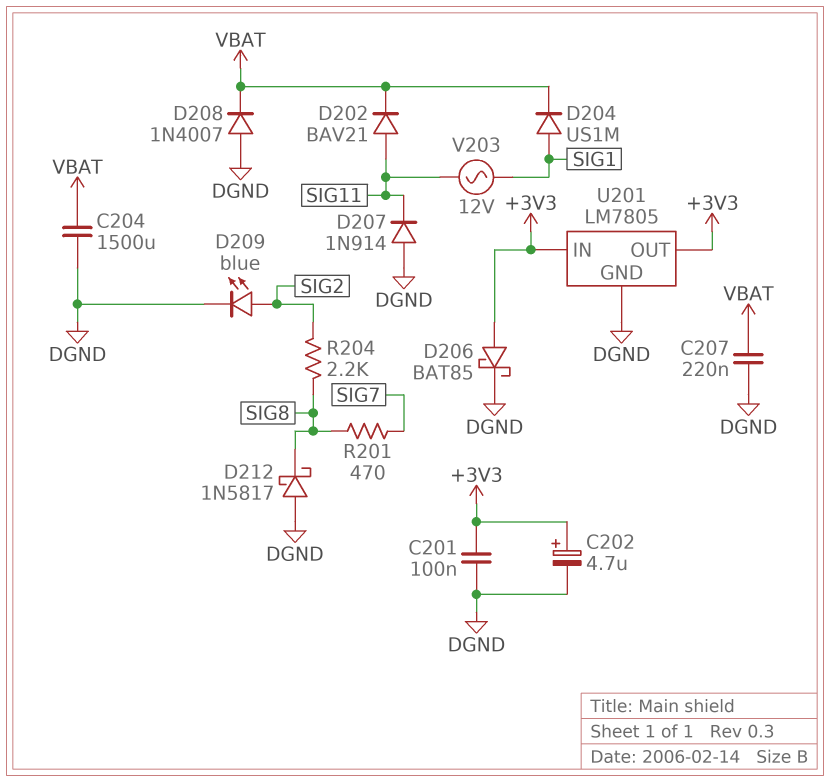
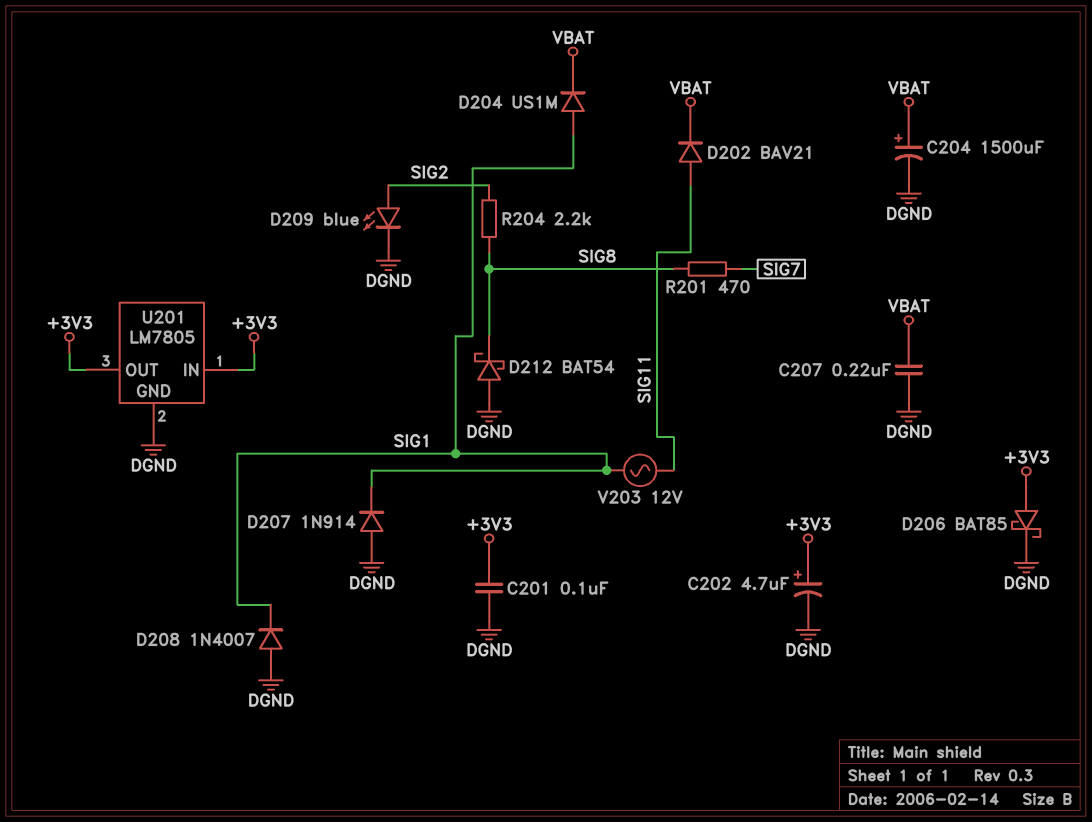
C204: 1500uF (DGND, VBAT) -> 1500uF (plus VBAT, minus DGND)
D207: diode 1N914 (A DGND, K SIG11) -> diode 1N914 (A DGND, K SIG1)
D208: diode 1N4007 (A DGND, K VBAT) -> diode 1N4007 (A DGND, K SIG1)
D212: schottky 1N5817 (A DGND, K SIG8) -> schottky BAT54 (A DGND, K SIG8)

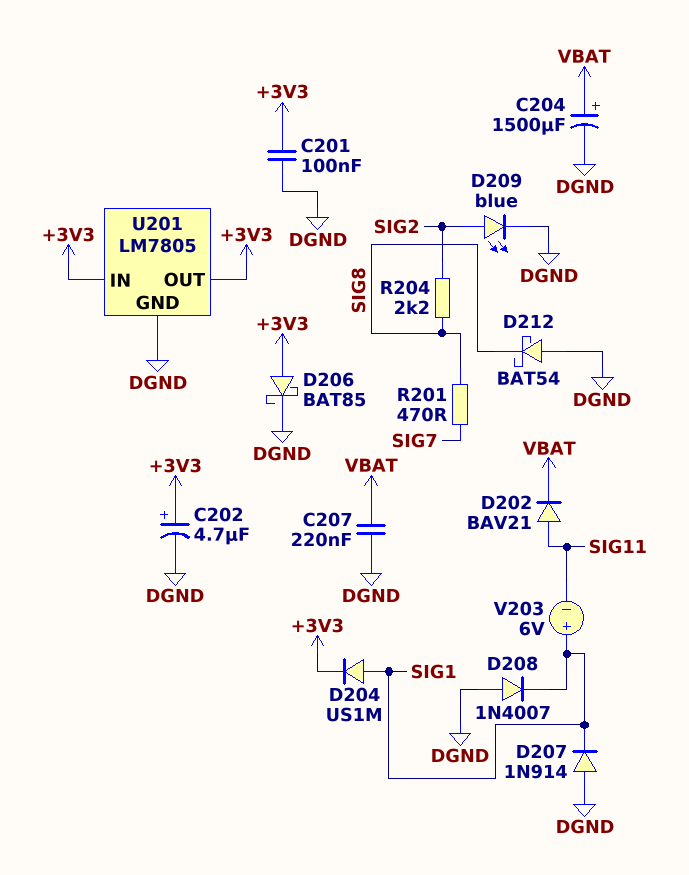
D204: diode US1M (A SIG1, K VBAT) -> diode US1M (A SIG1, K +3V3)
V203: AC 12V (SIG1, SIG11) -> 6V (plus SIG1, minus SIG11)

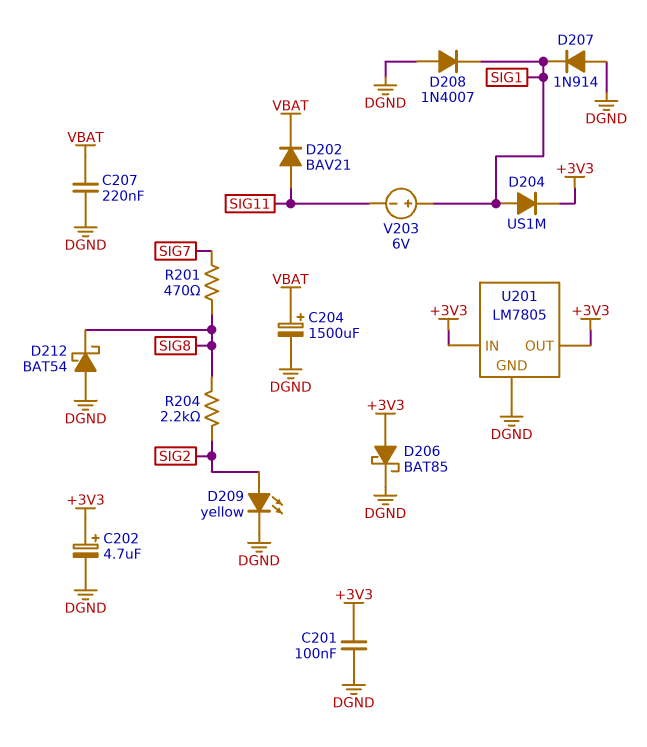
D209: LED blue (A SIG2, K DGND) -> LED yellow (A SIG2, K DGND)

